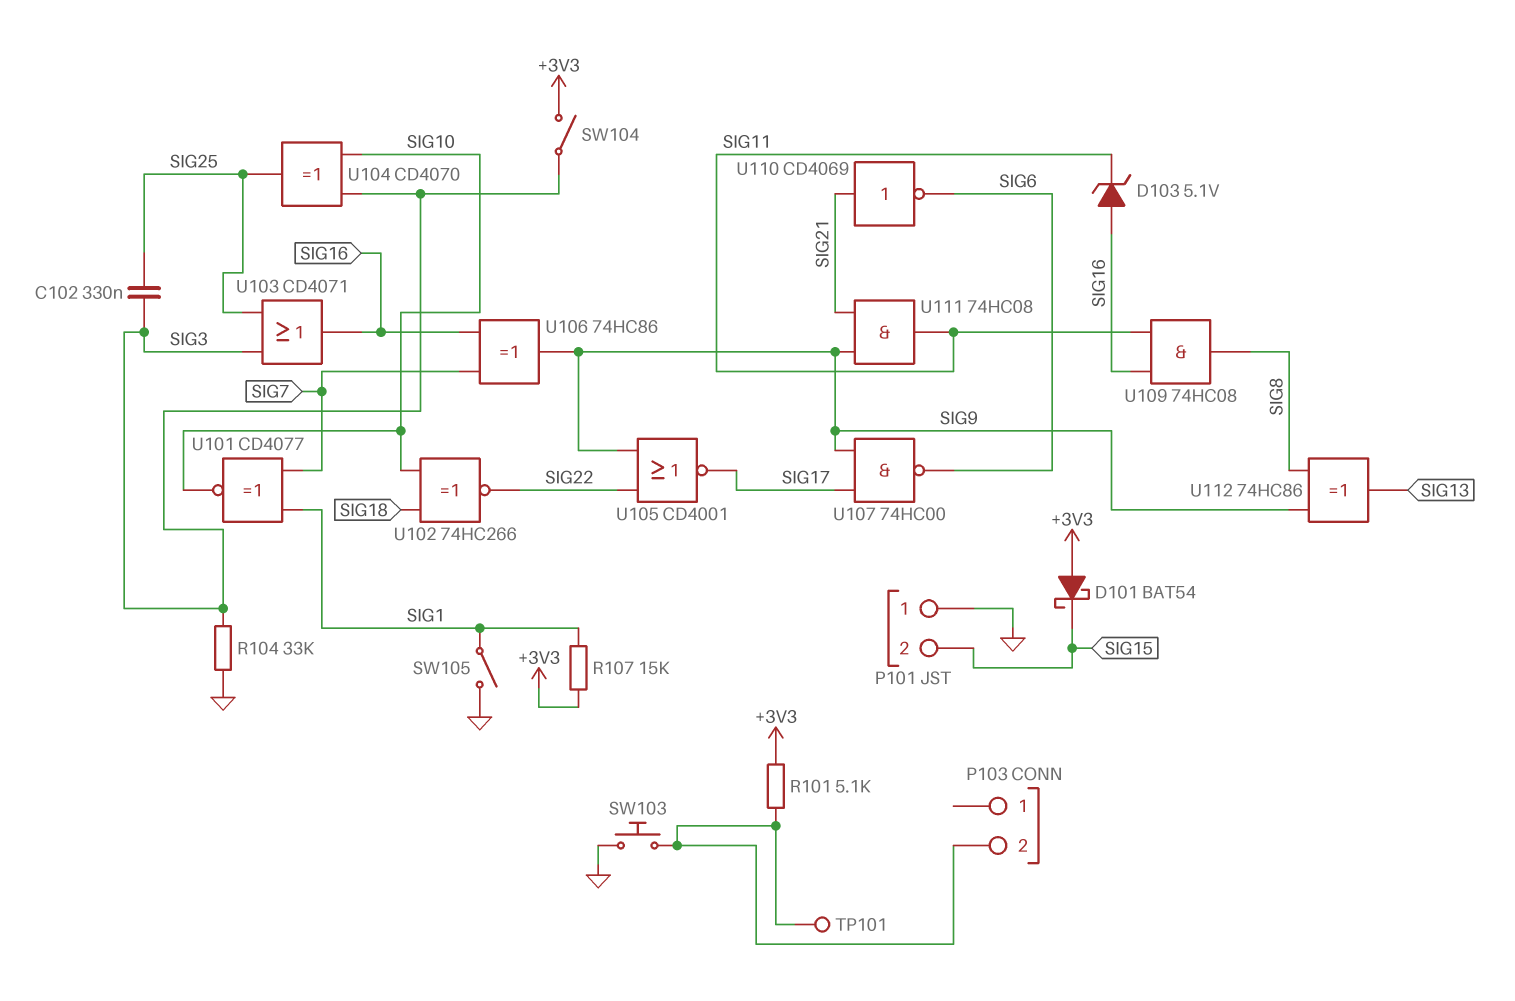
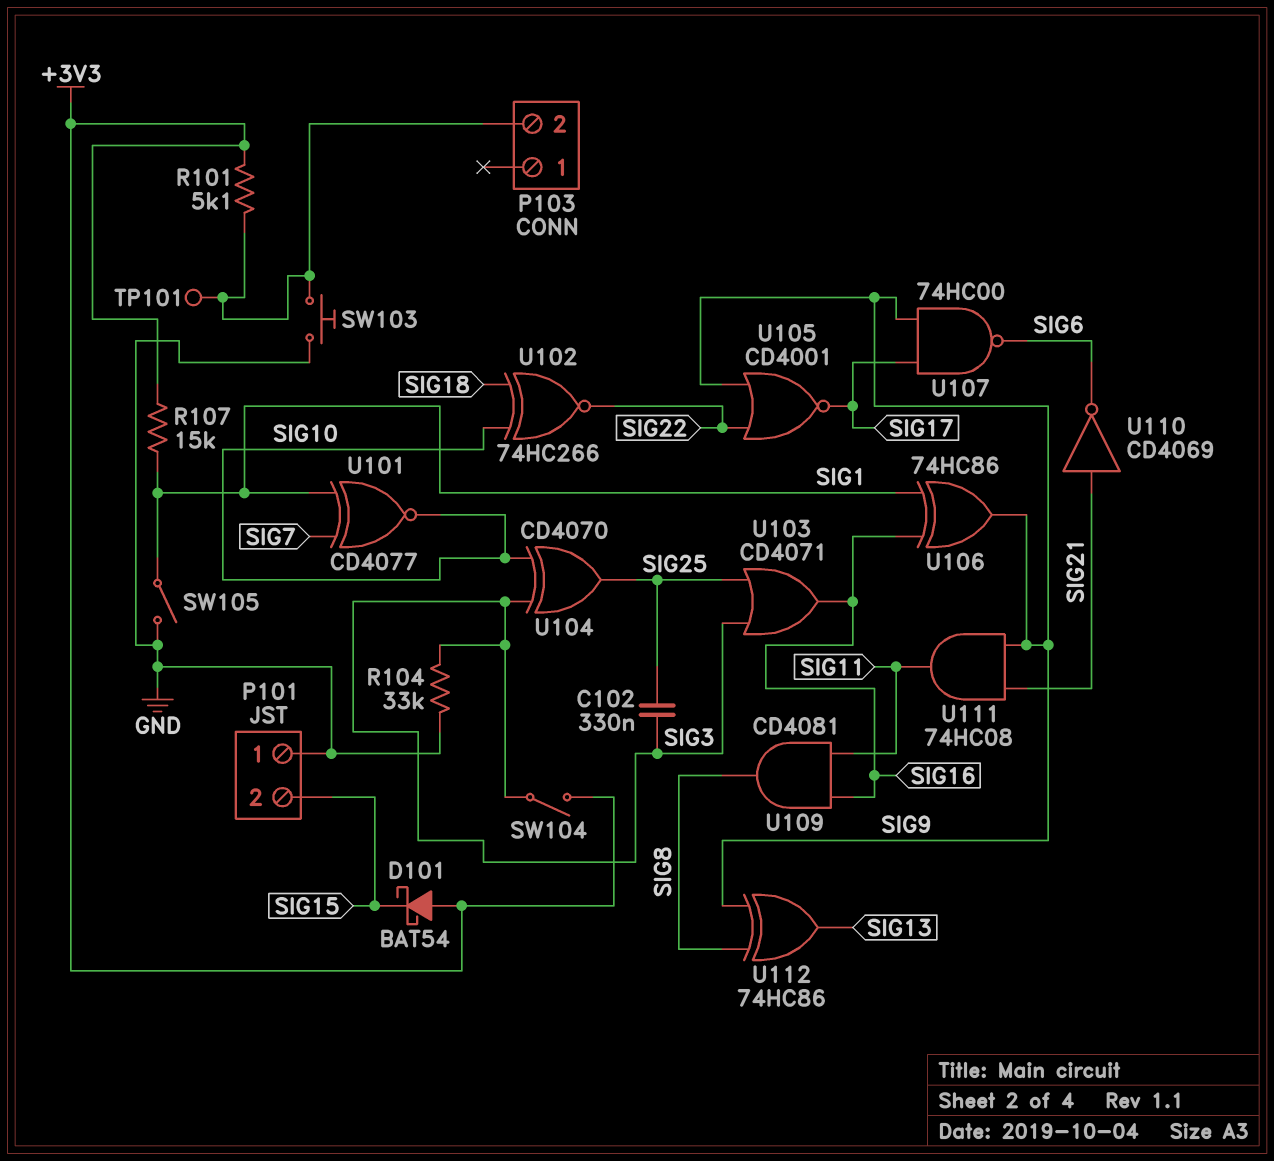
D103: zener 5.1V (A SIG16, K SIG11) -> none
U106: XOR 74HC86 (in SIG7, in SIG16, out SIG9) -> XOR 74HC86 (in SIG1, in SIG16, out SIG9)
U109: AND 74HC08 (in SIG11, in SIG16, out SIG8) -> AND CD4081 (in SIG11, in SIG16, out SIG8)

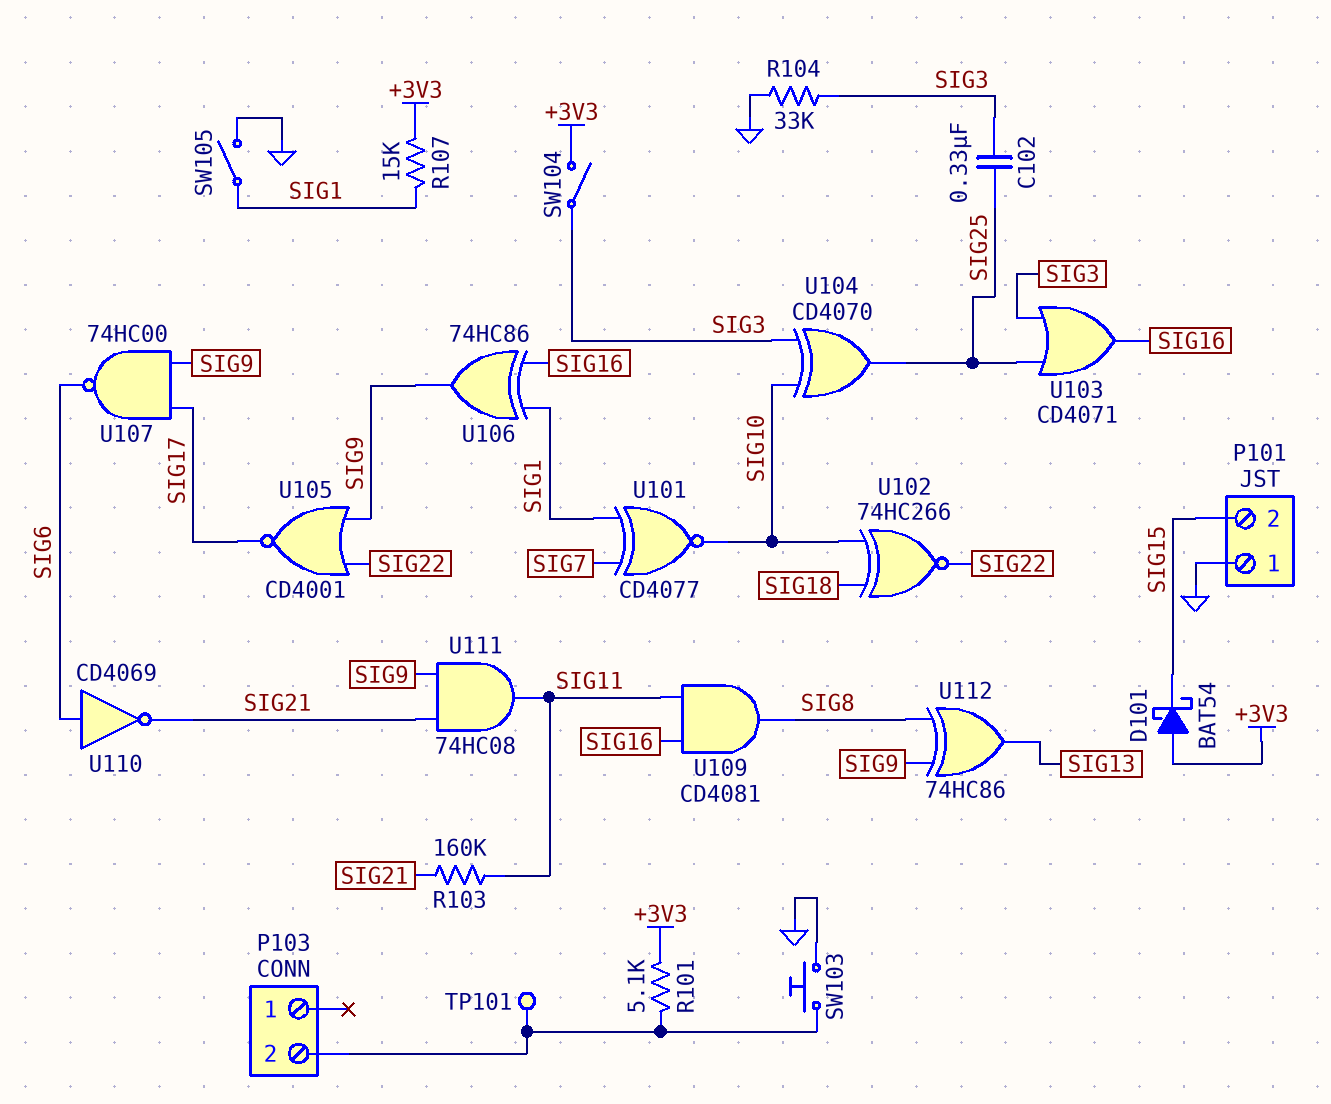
R103: none -> 160k (SIG11, SIG21)
U110: NOT CD4069 (in SIG21, out SIG6) -> NOT CD4069 (in SIG6, out SIG21)

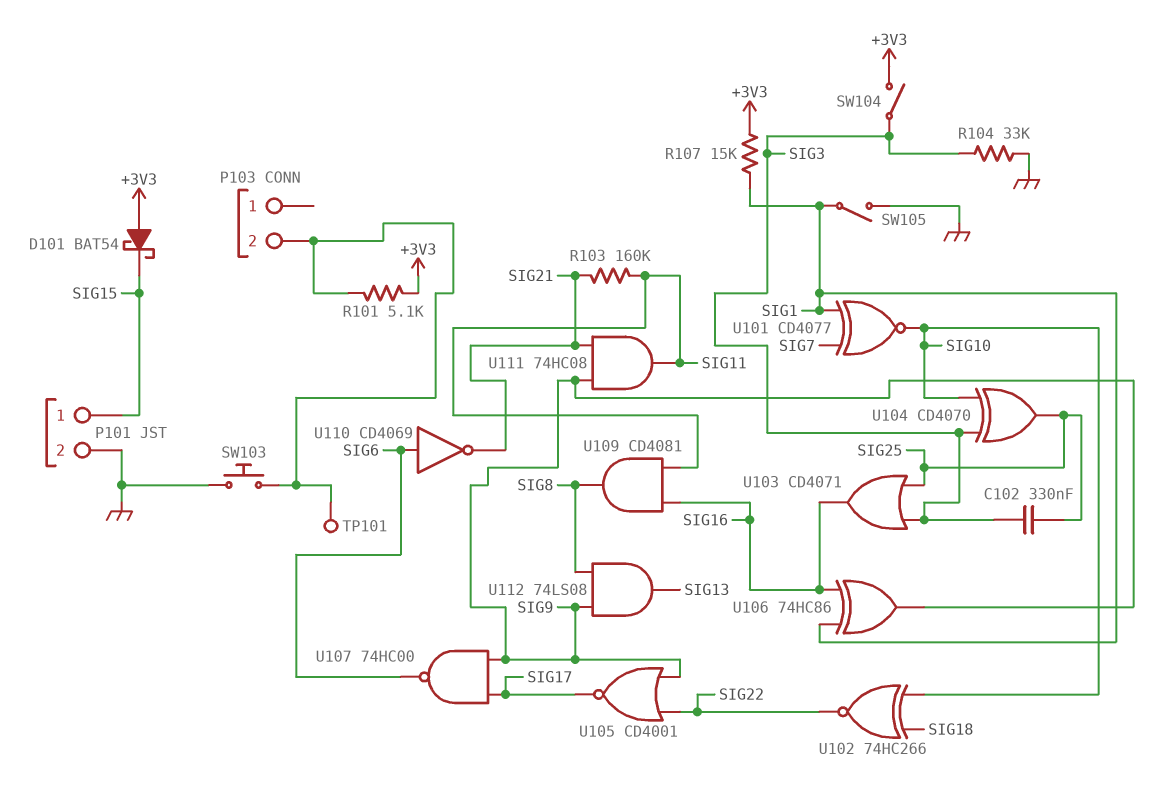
P101 pin 1: GND -> SIG15
P101 pin 2: SIG15 -> GND
U112: XOR 74HC86 (in SIG8, in SIG9, out SIG13) -> AND 74LS08 (in SIG8, in SIG9, out SIG13)

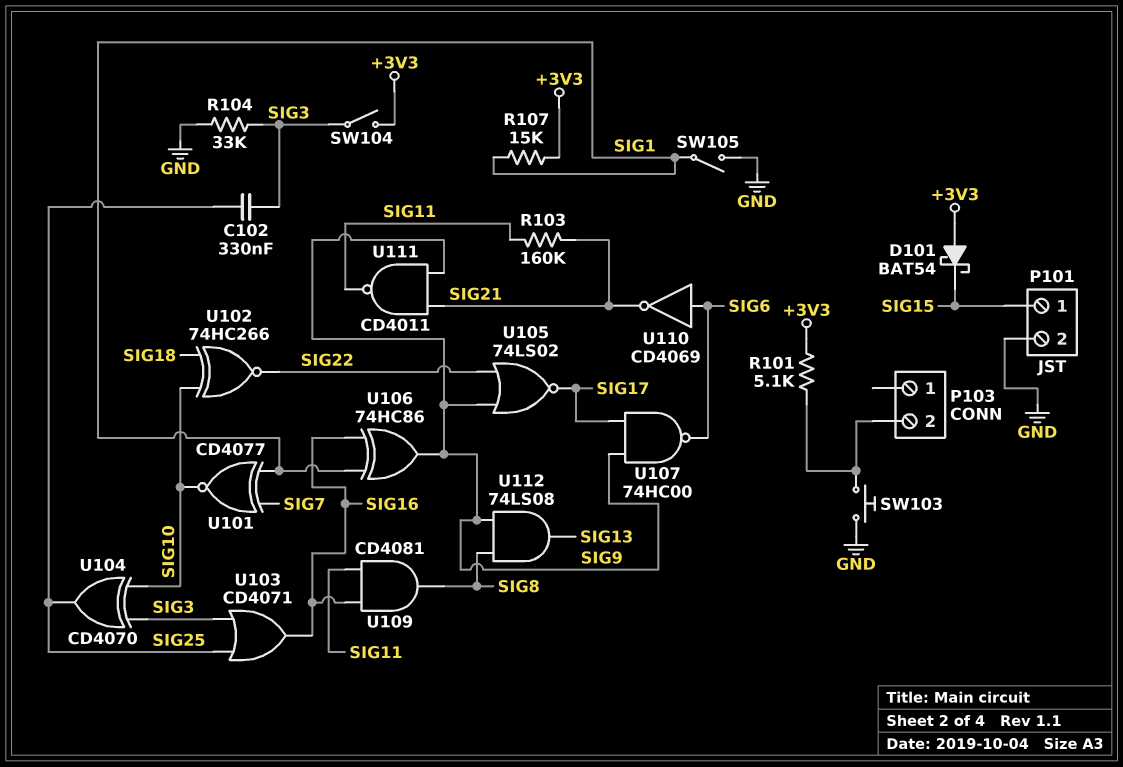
TP101: test point (P103/2) -> none
U105: NOR CD4001 (in SIG9, in SIG22, out SIG17) -> NOR 74LS02 (in SIG9, in SIG22, out SIG17)
U111: AND 74HC08 (in SIG9, in SIG21, out SIG11) -> NAND CD4011 (in SIG9, in SIG21, out SIG11)

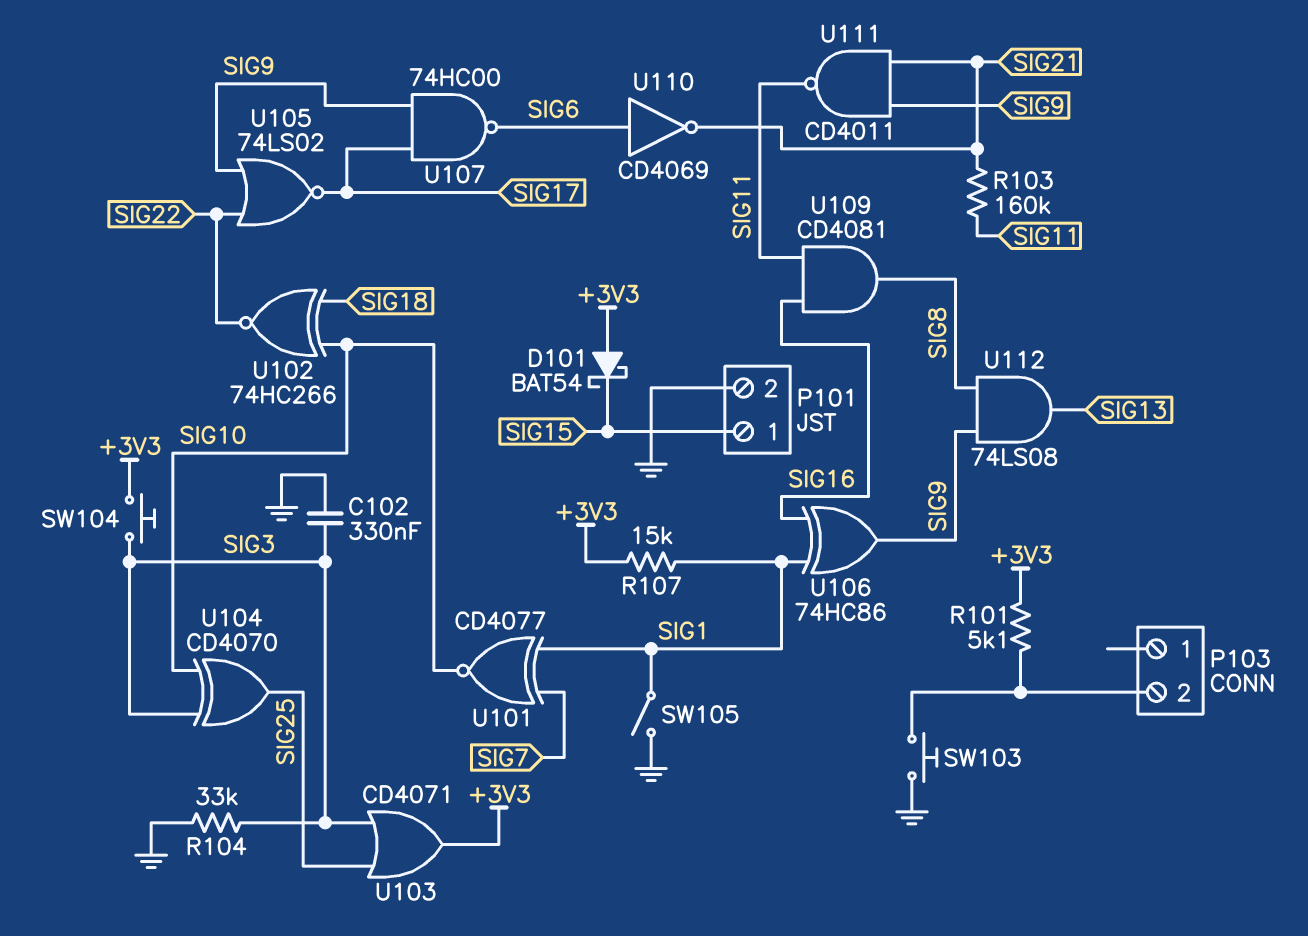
C102: 330nF (SIG3, SIG25) -> 330nF (GND, SIG3)
SW104: switch (+3V3, SIG3) -> button (+3V3, SIG3)
U103: OR CD4071 (in SIG3, in SIG25, out SIG16) -> OR CD4071 (in SIG3, in SIG25, out +3V3)

